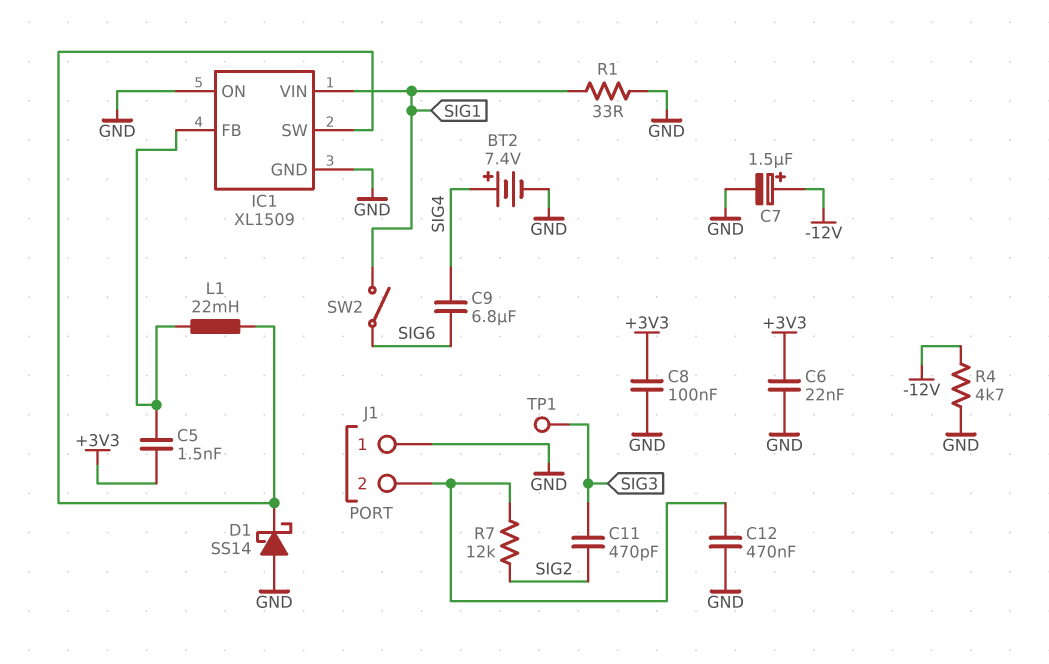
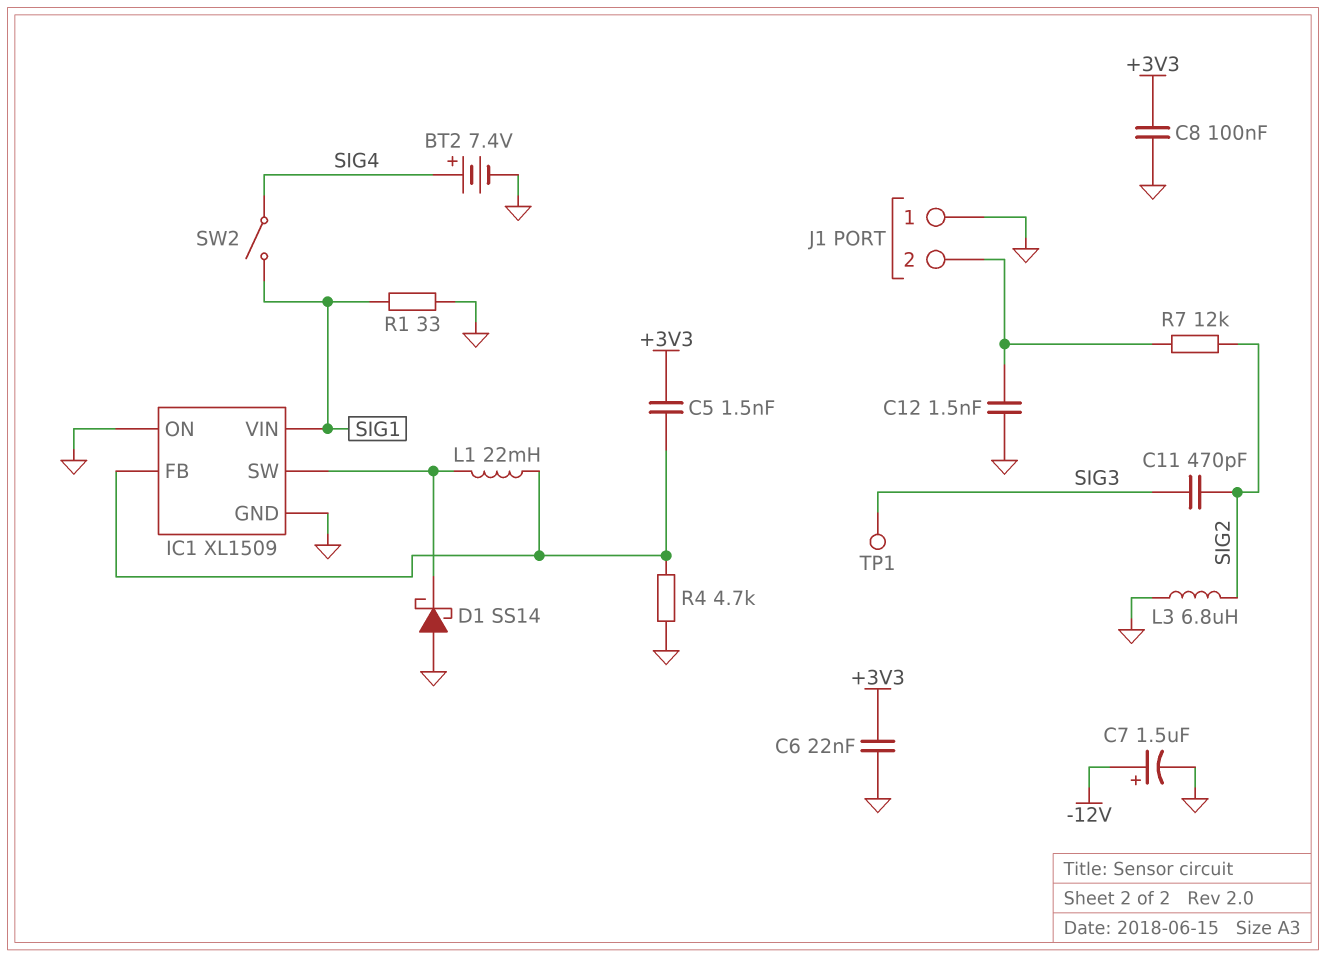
C9: 6.8uF (SIG4, SIG6) -> none
C12: 470nF (GND, J1/2) -> 1.5nF (GND, J1/2)
L3: none -> 6.8uH (GND, SIG2)
R4: 4.7k (-12V, GND) -> 4.7k (GND, IC1/FB)
SW2: switch (SIG1, SIG6) -> switch (SIG1, SIG4)

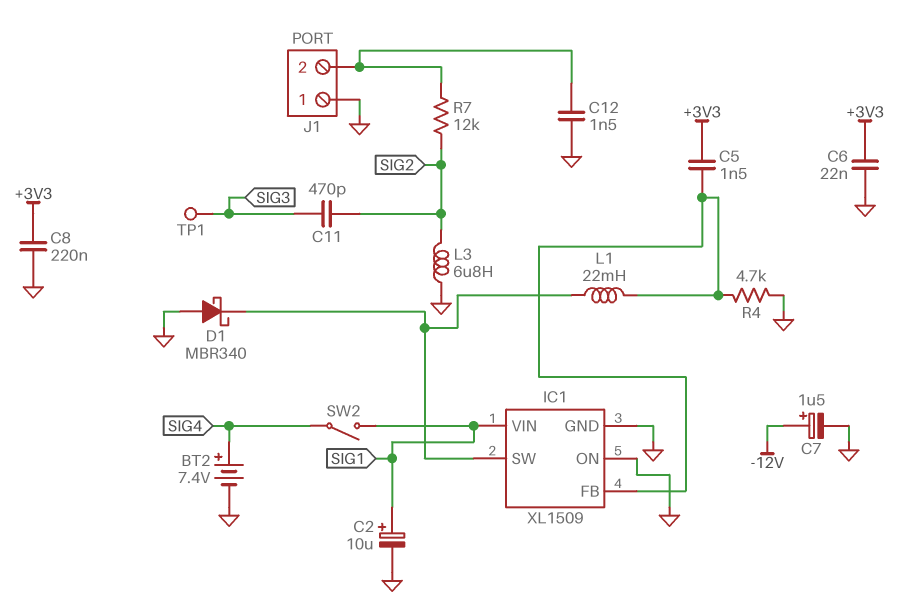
C2: none -> 10uF (plus SIG1, minus GND)
C8: 100nF (+3V3, GND) -> 220nF (+3V3, GND)
D1: schottky SS14 (A GND, K IC1/SW) -> schottky MBR340 (A GND, K IC1/SW)
R1: 33 (GND, SIG1) -> none

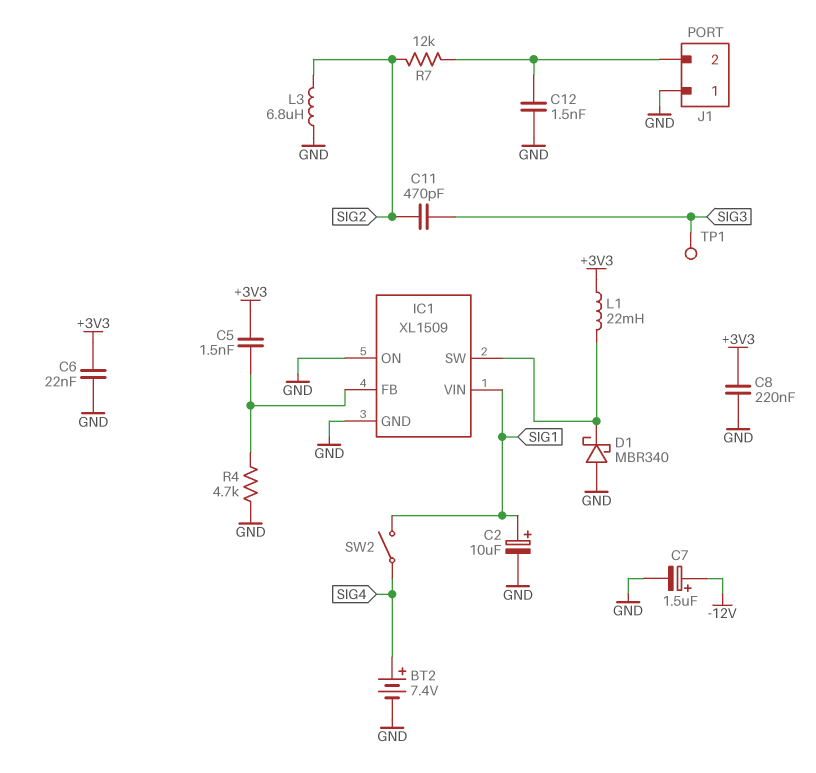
L1: 22mH (IC1/FB, IC1/SW) -> 22mH (+3V3, IC1/SW)

